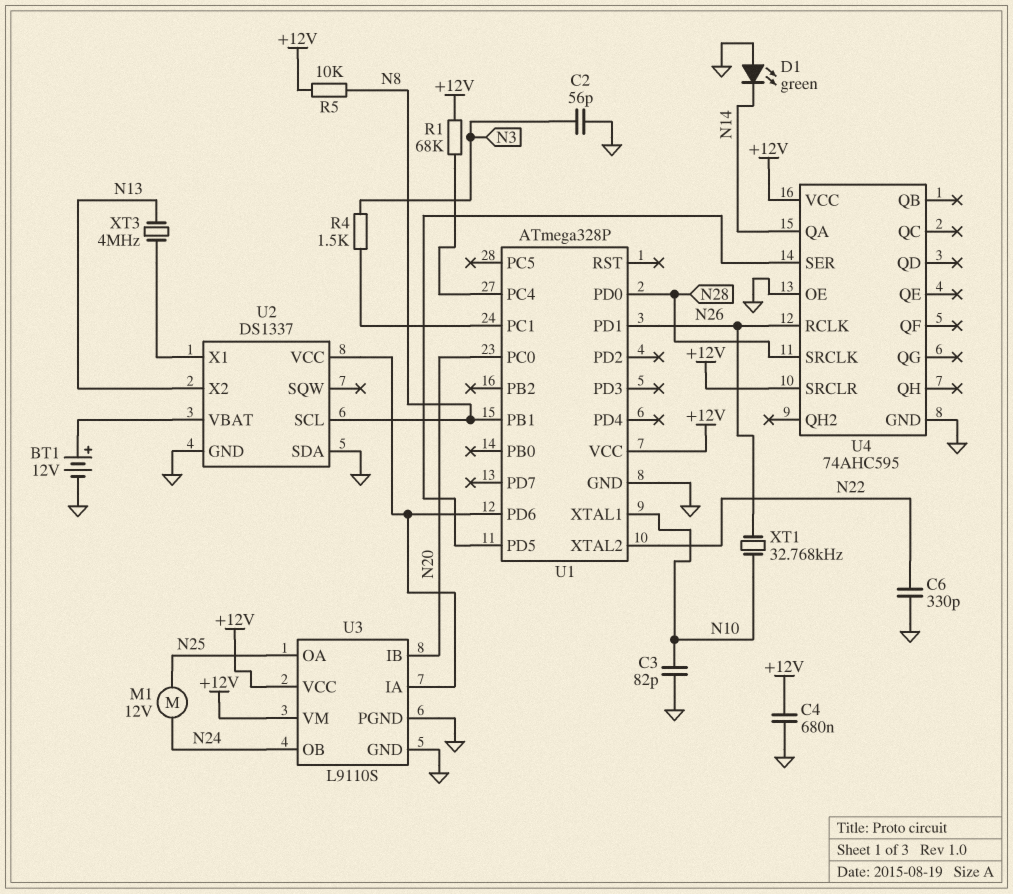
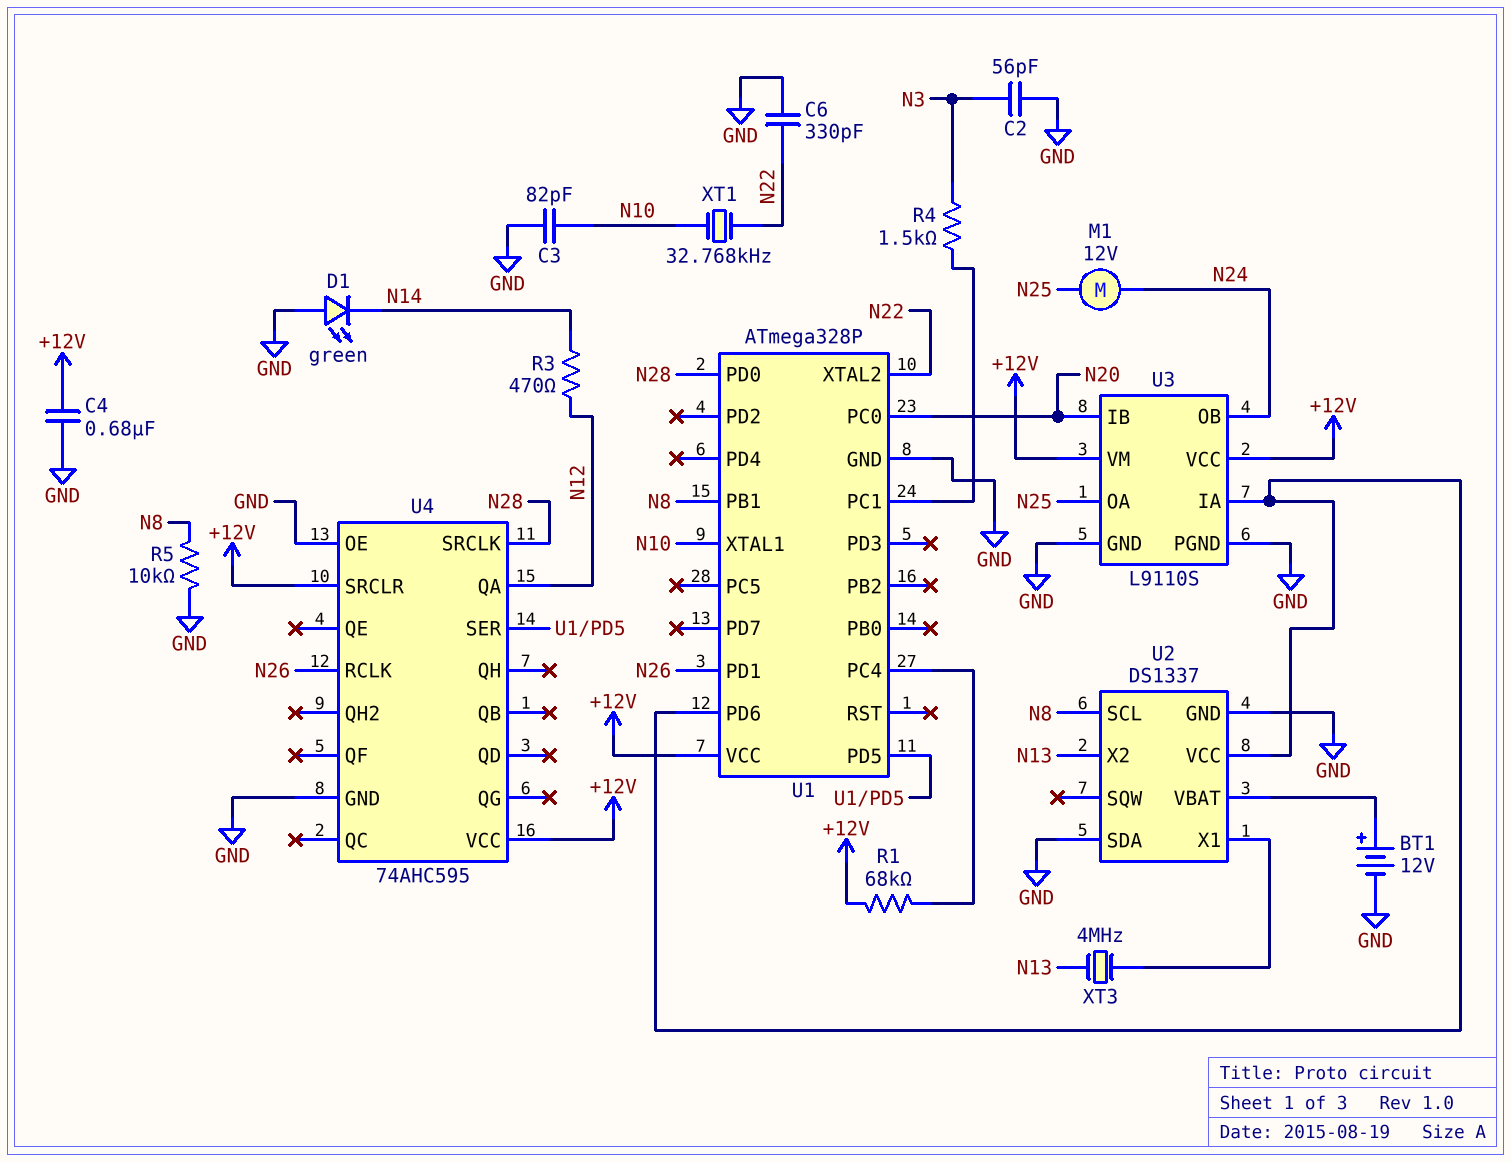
R3: none -> 470 (N12, N14)
R5: 10k (+12V, N8) -> 10k (GND, N8)
U4 pin QA: N14 -> N12
XT1: 32.768kHz (N10, N26) -> 32.768kHz (N10, N22)

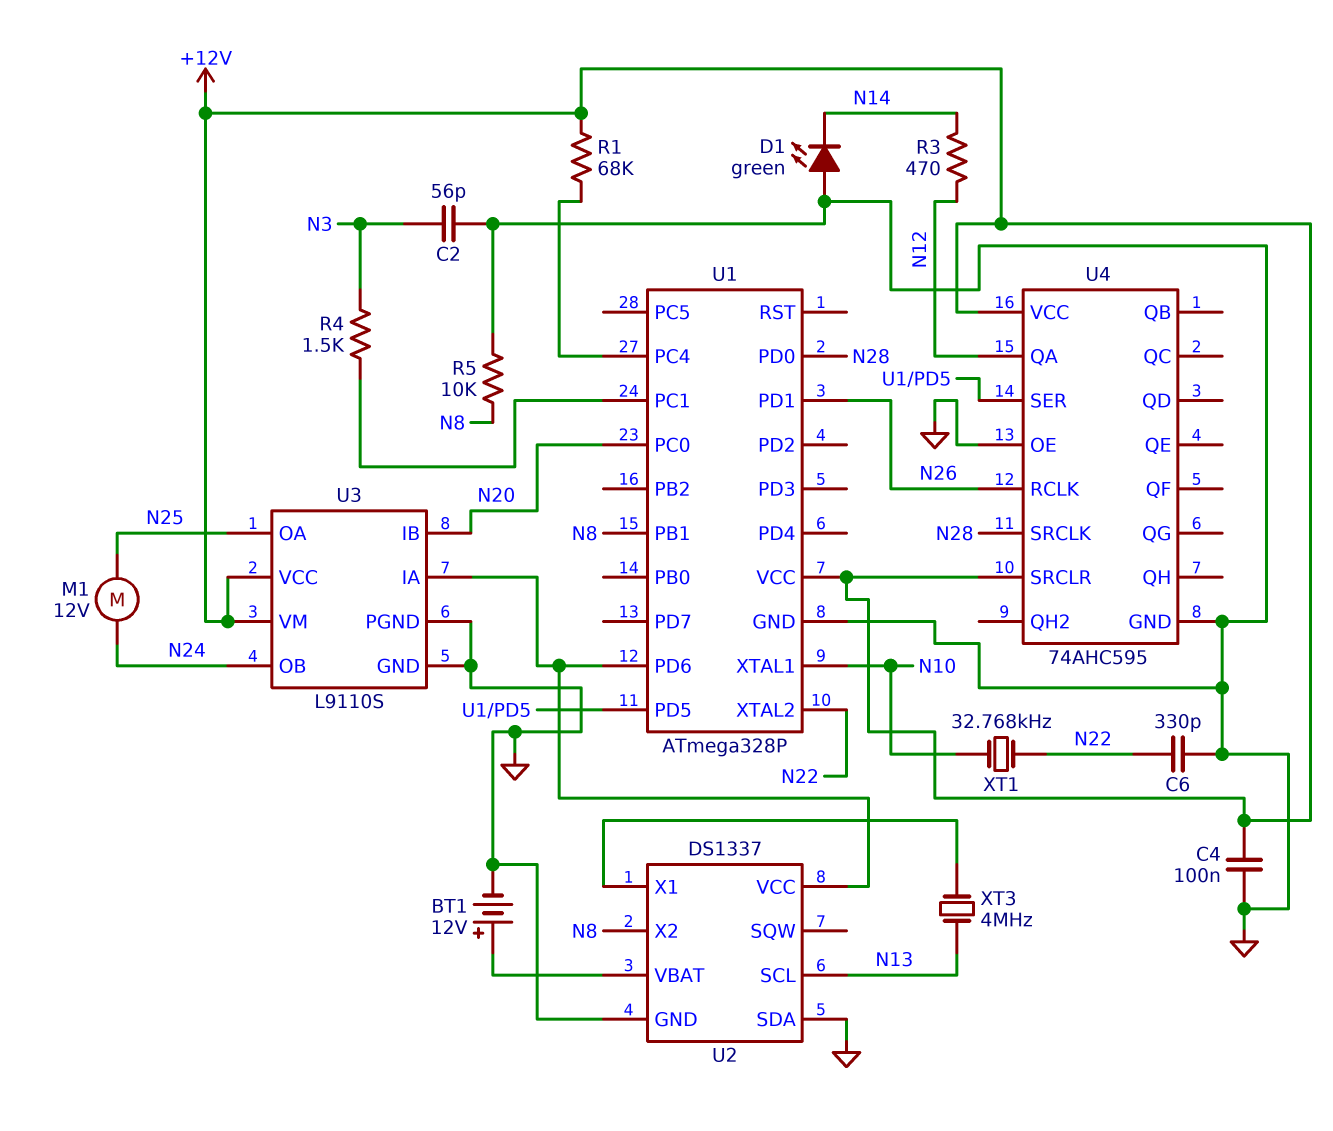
C3: 82pF (GND, N10) -> none
C4: 680nF (+12V, GND) -> 100nF (+12V, GND)
U2 pin SCL: N8 -> N13
U2 pin X2: N13 -> N8

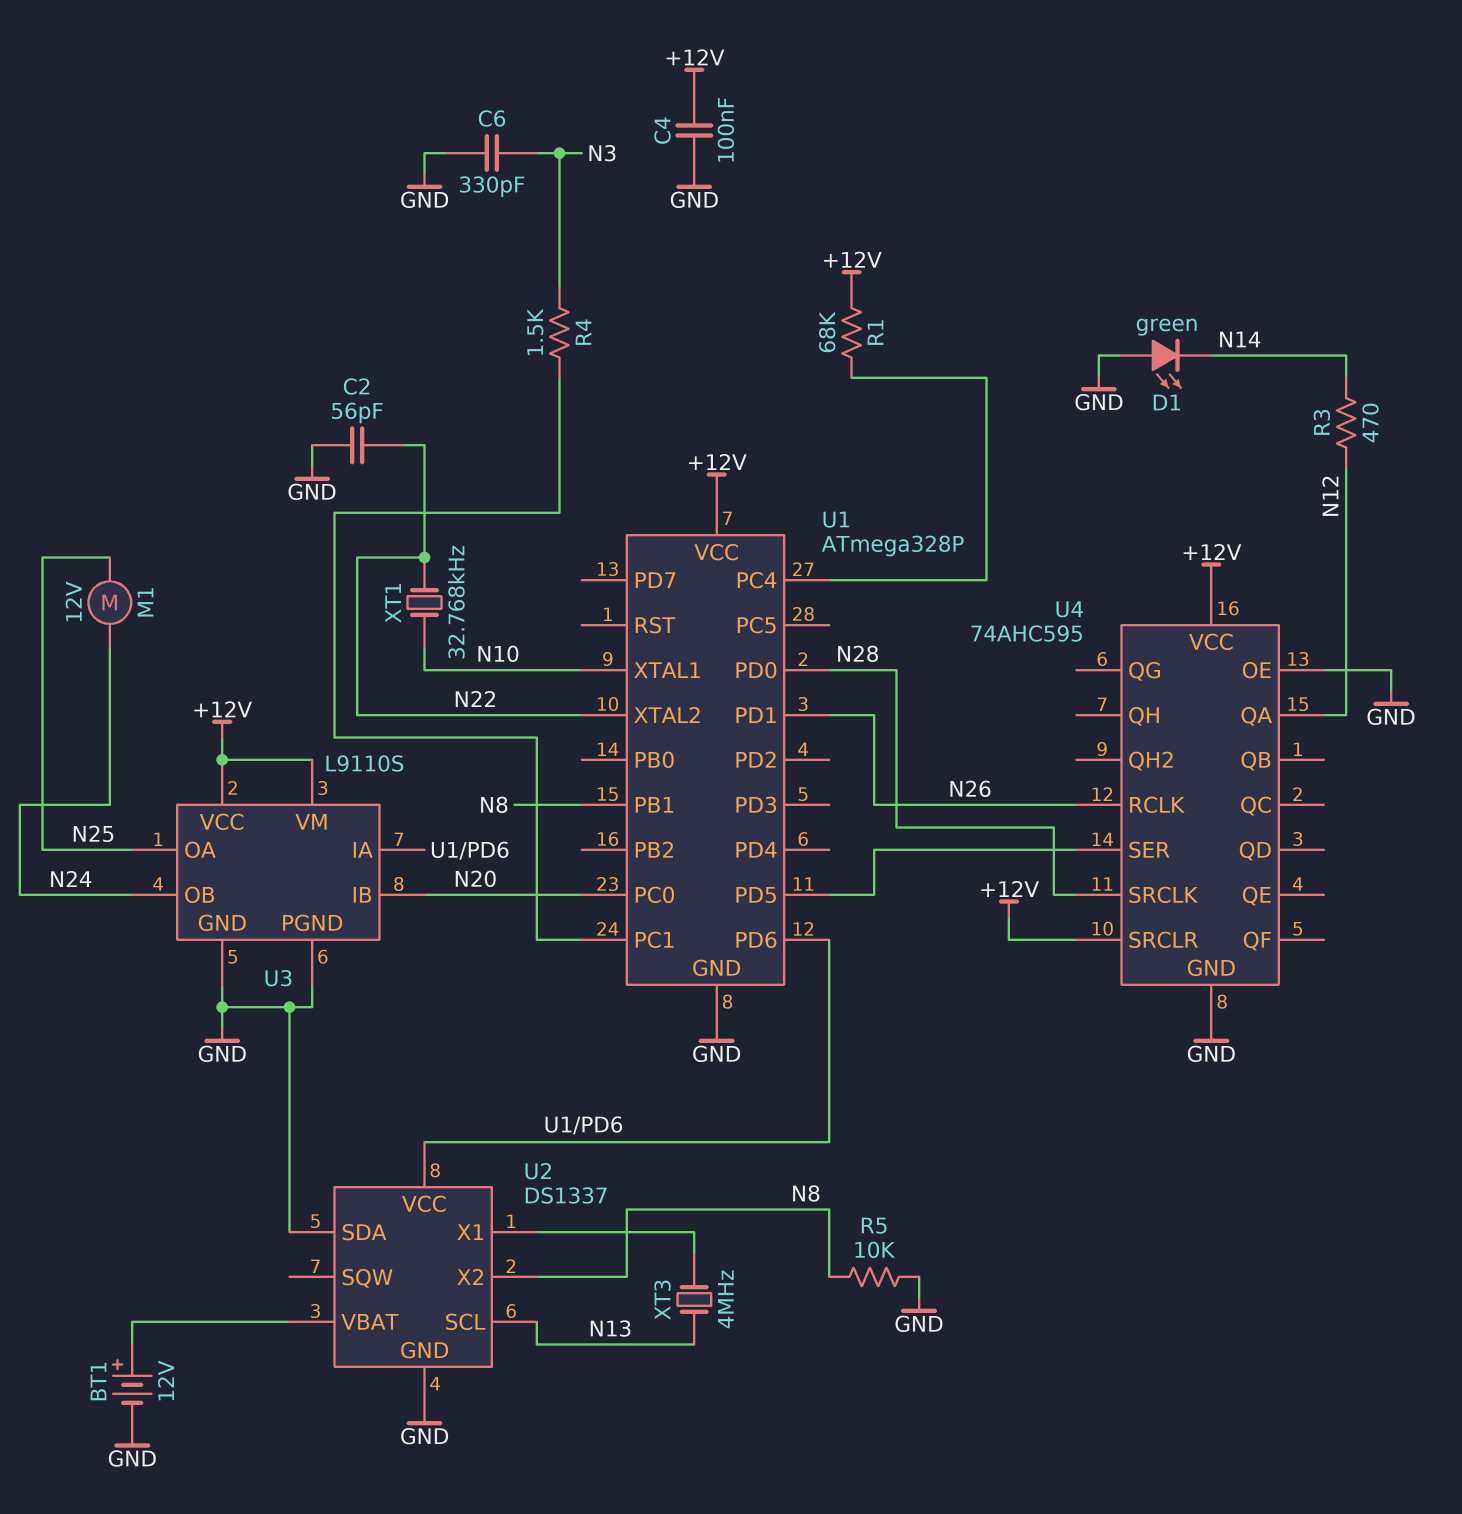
C2: 56pF (GND, N3) -> 56pF (GND, N22)
C6: 330pF (GND, N22) -> 330pF (GND, N3)

